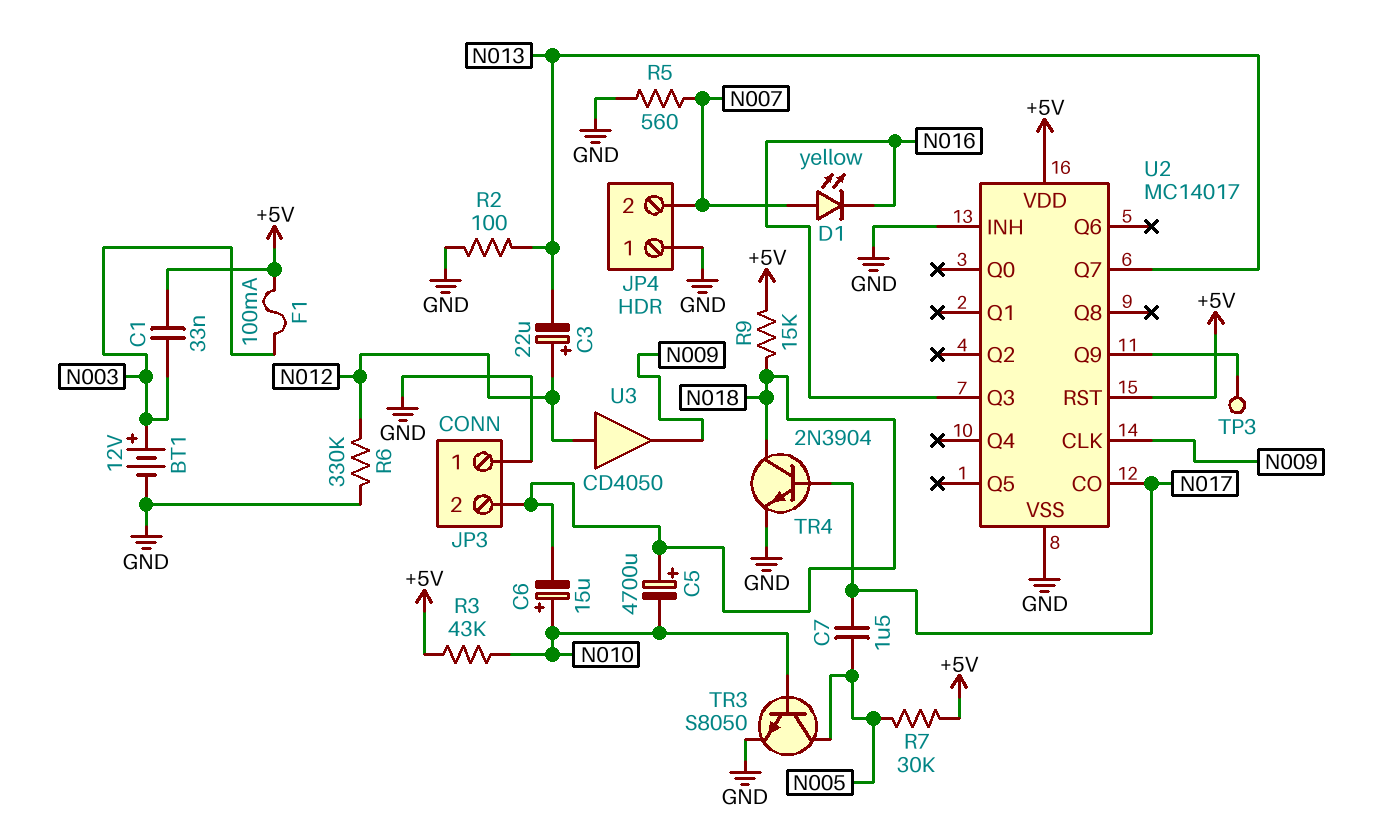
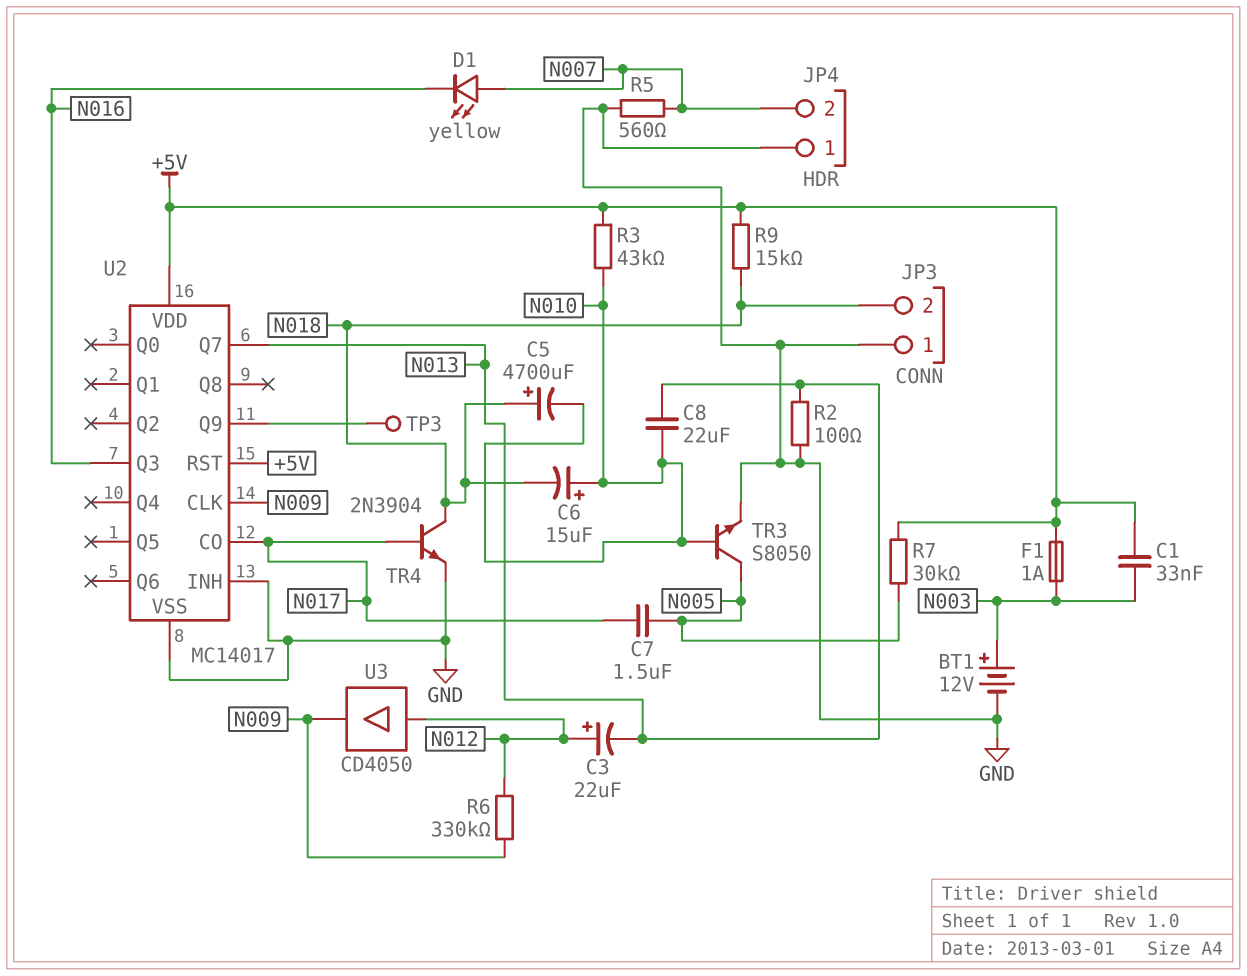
C8: none -> 22uF (N010, N013)
F1: 100mA (+5V, N003) -> 1A (+5V, N003)
R6: 330k (GND, N012) -> 330k (N009, N012)

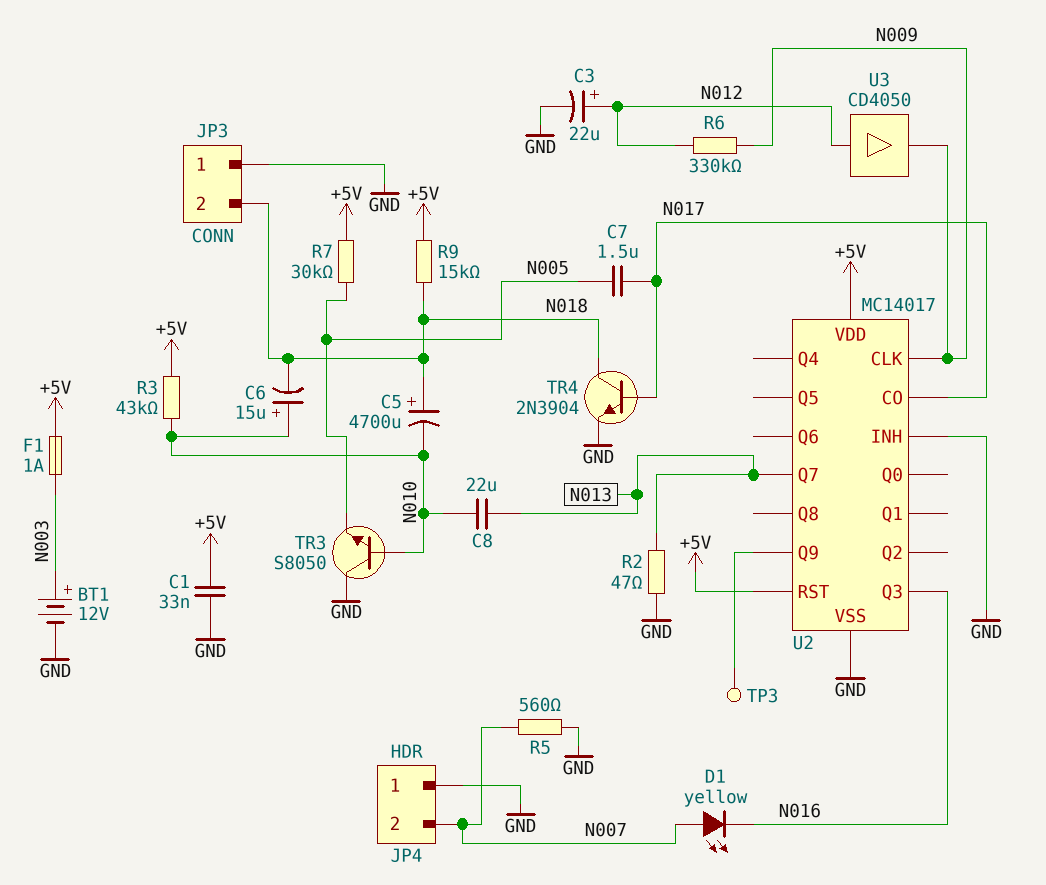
C1: 33nF (+5V, N003) -> 33nF (+5V, GND)
C3: 22uF (plus N012, minus N013) -> 22uF (plus N012, minus GND)
R2: 100 (GND, N013) -> 47 (GND, N013)
TR3: NPN S8050 (B N010, C N005, E GND) -> NPN S8050 (B N010, C GND, E N005)

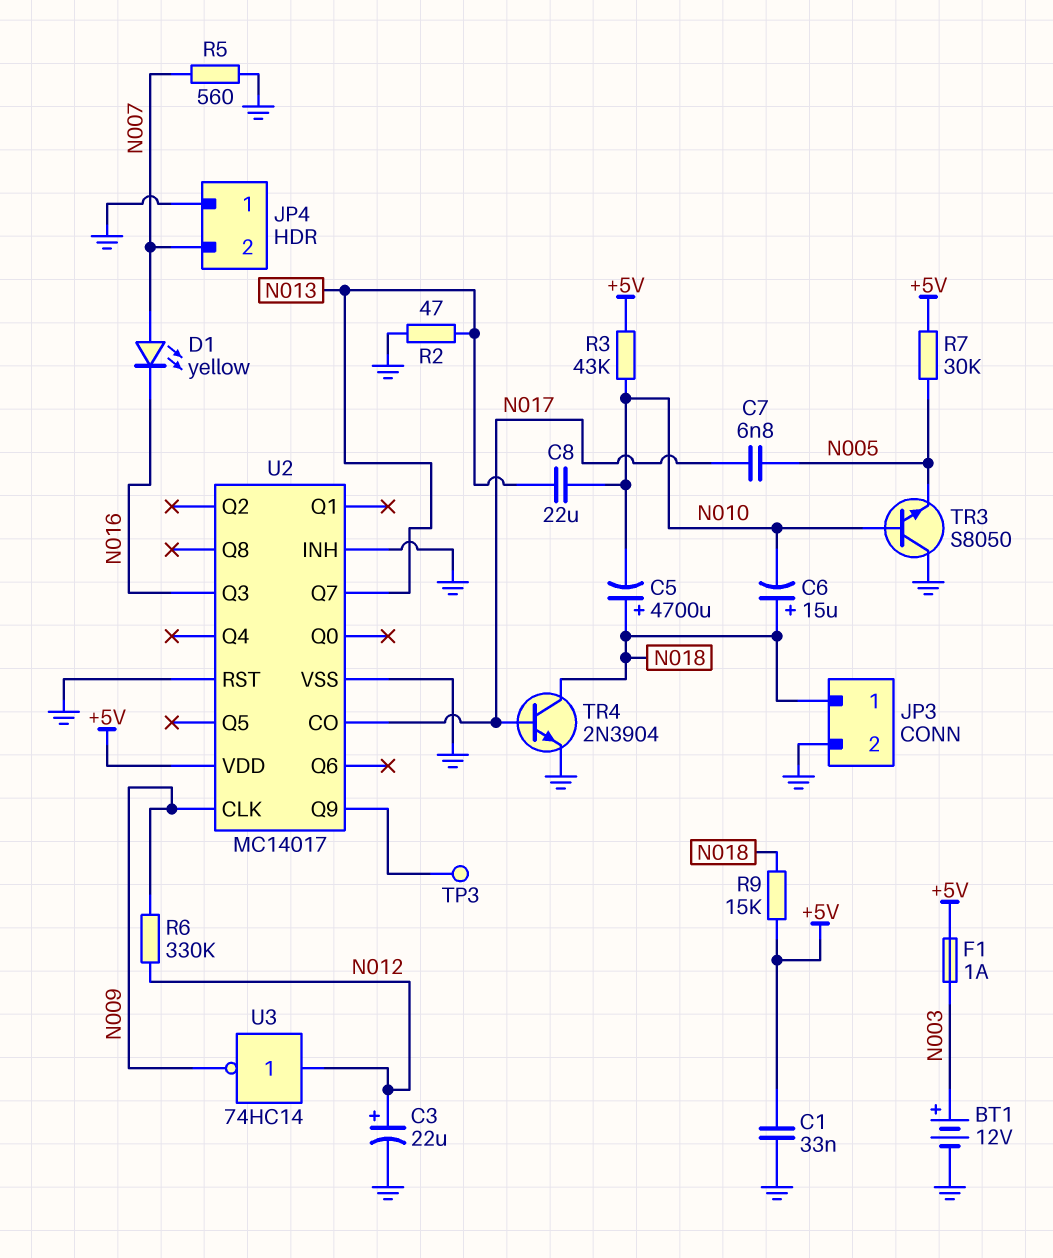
C6: 15uF (plus N010, minus N018) -> 15uF (plus N018, minus N010)
C7: 1.5uF (N005, N017) -> 6.8nF (N005, N017)
JP3 pin 1: GND -> N018
JP3 pin 2: N018 -> GND
U2 pin RST: +5V -> GND
U3: buffer CD4050 (in N012, out N009) -> NOT 74HC14 (in N012, out N009)

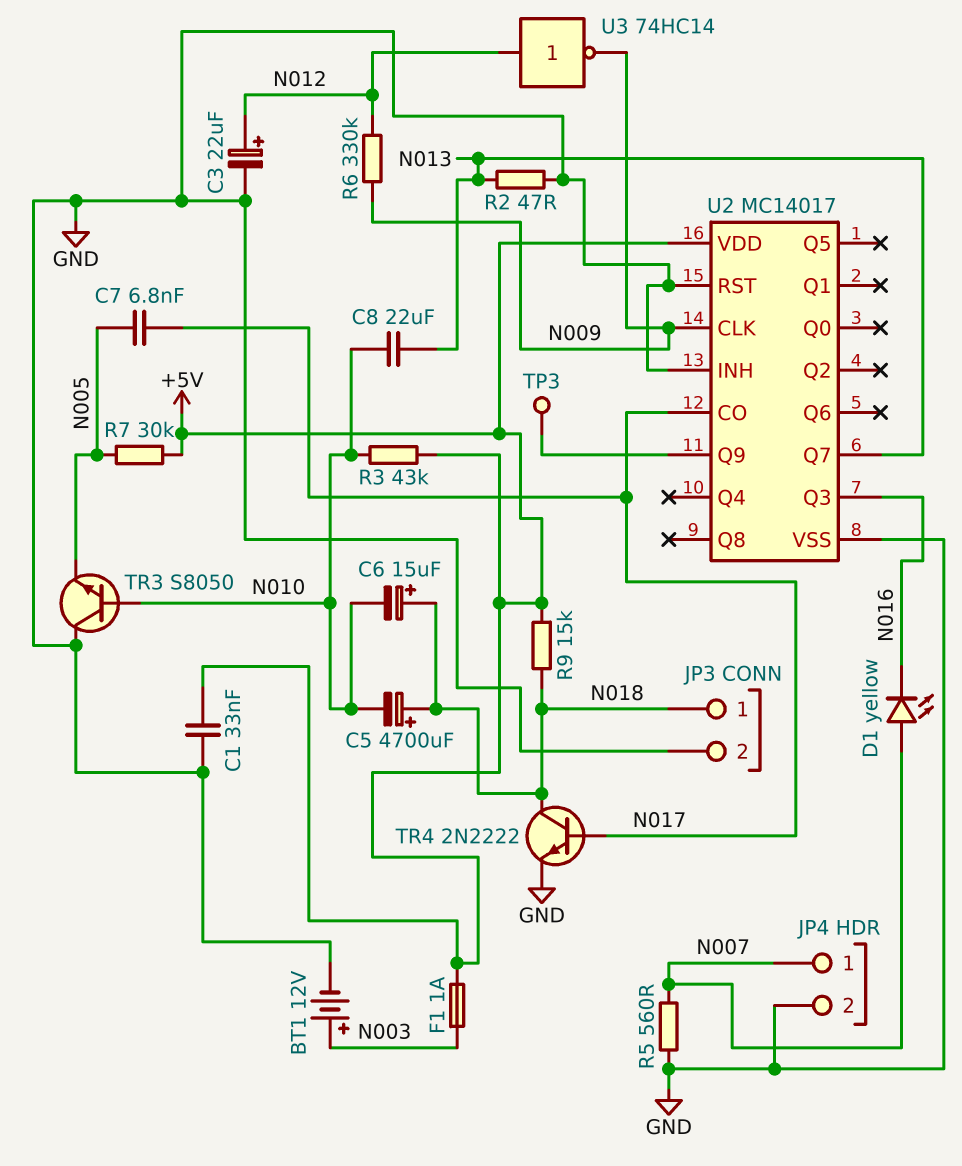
JP4 pin 1: GND -> N007
JP4 pin 2: N007 -> GND
TR4: NPN 2N3904 (B N017, C N018, E GND) -> NPN 2N2222 (B N017, C N018, E GND)

